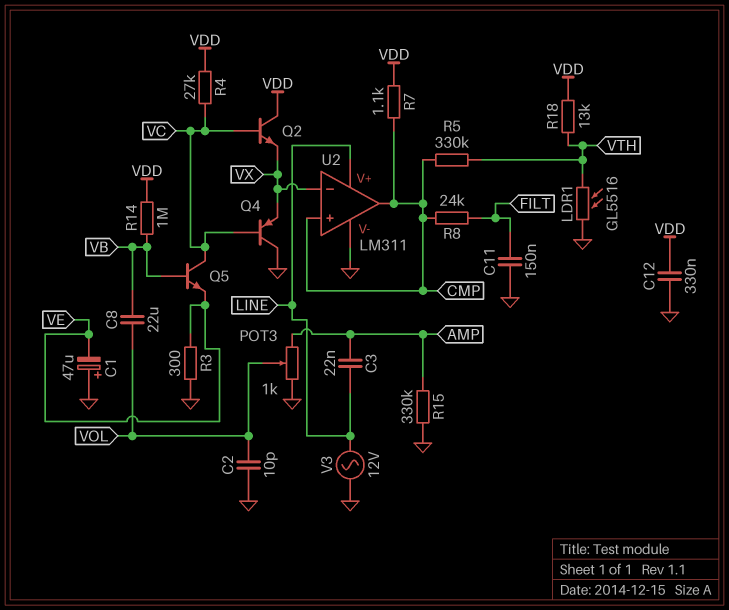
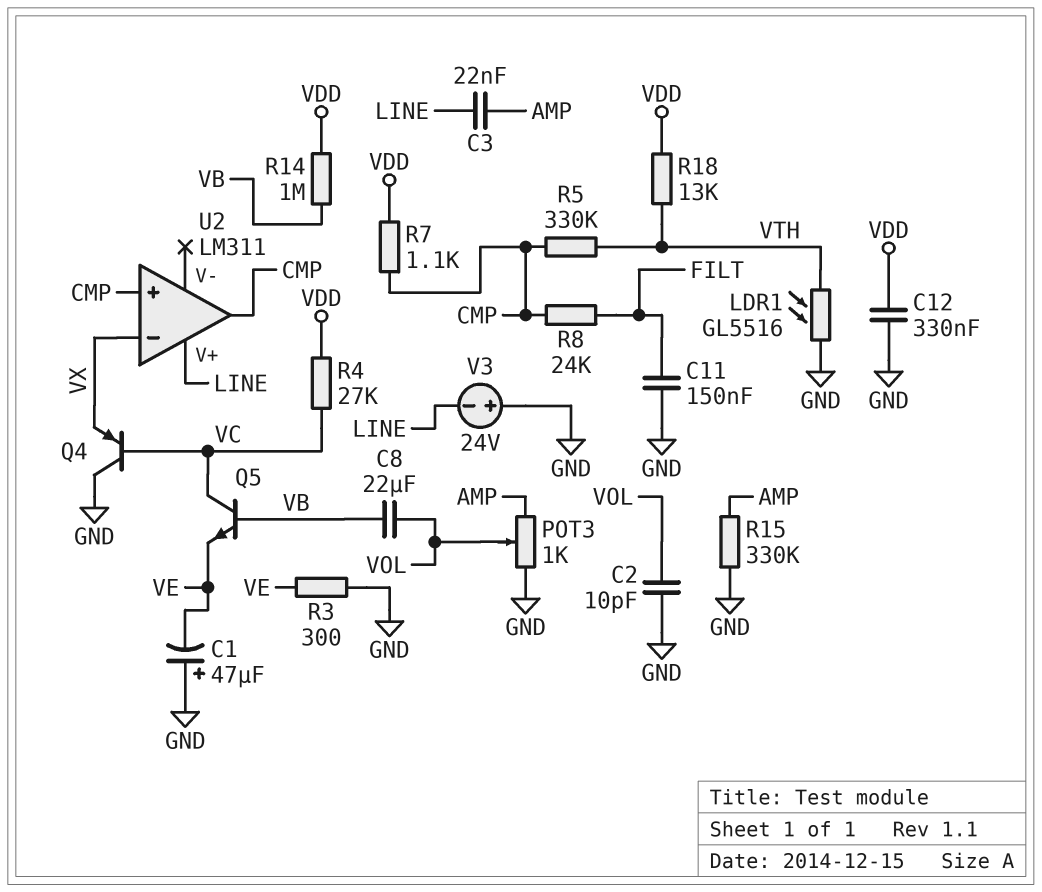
Q2: NPN (B VC, C VDD, E VX) -> none
U2 pin V-: GND -> none
V3: AC 12V (GND, LINE) -> 24V (plus GND, minus LINE)

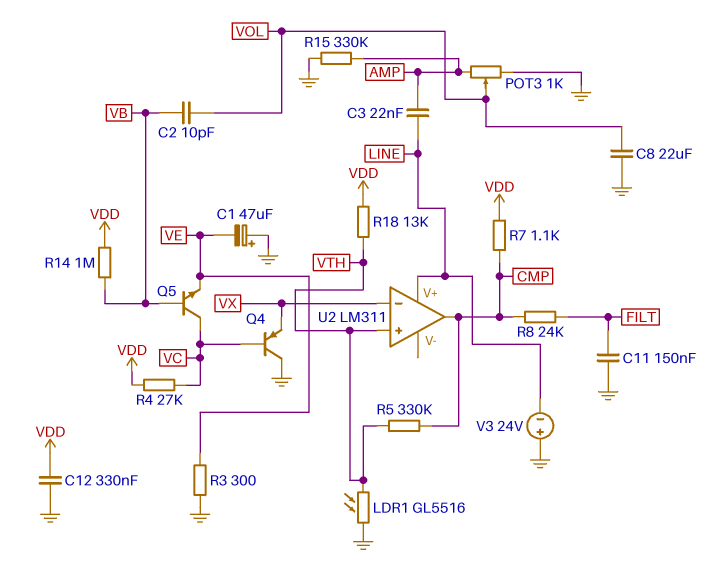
C2: 10pF (GND, VOL) -> 10pF (VB, VOL)
C8: 22uF (VB, VOL) -> 22uF (GND, VOL)
U2 pin in+: CMP -> VTH

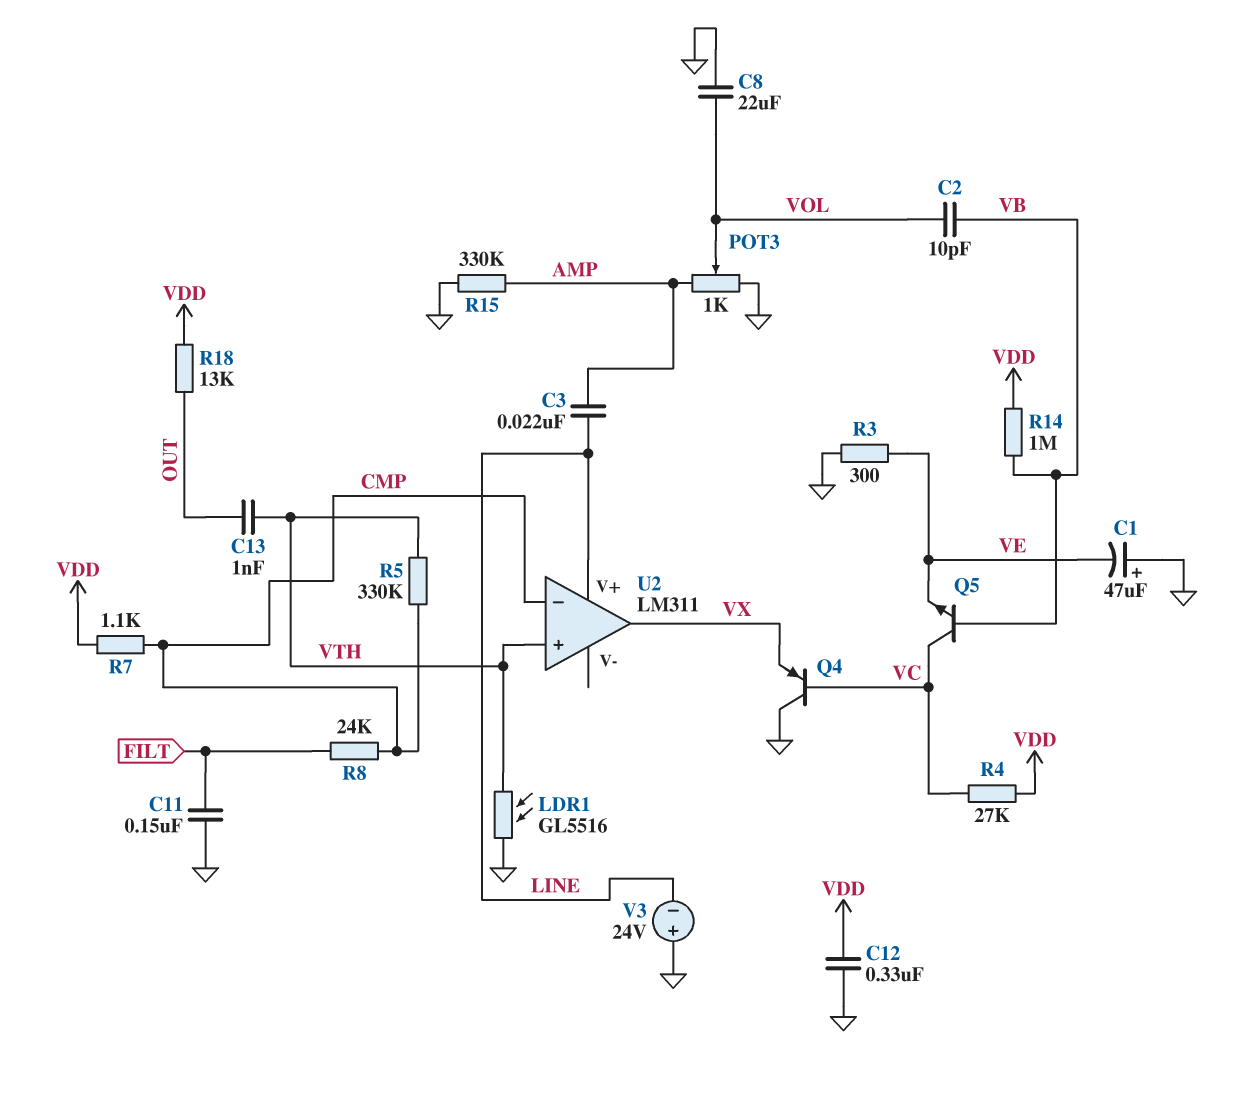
C13: none -> 1nF (OUT, VTH)
R18: 13k (VDD, VTH) -> 13k (OUT, VDD)
U2 pin in-: VX -> CMP
U2 pin out: CMP -> VX

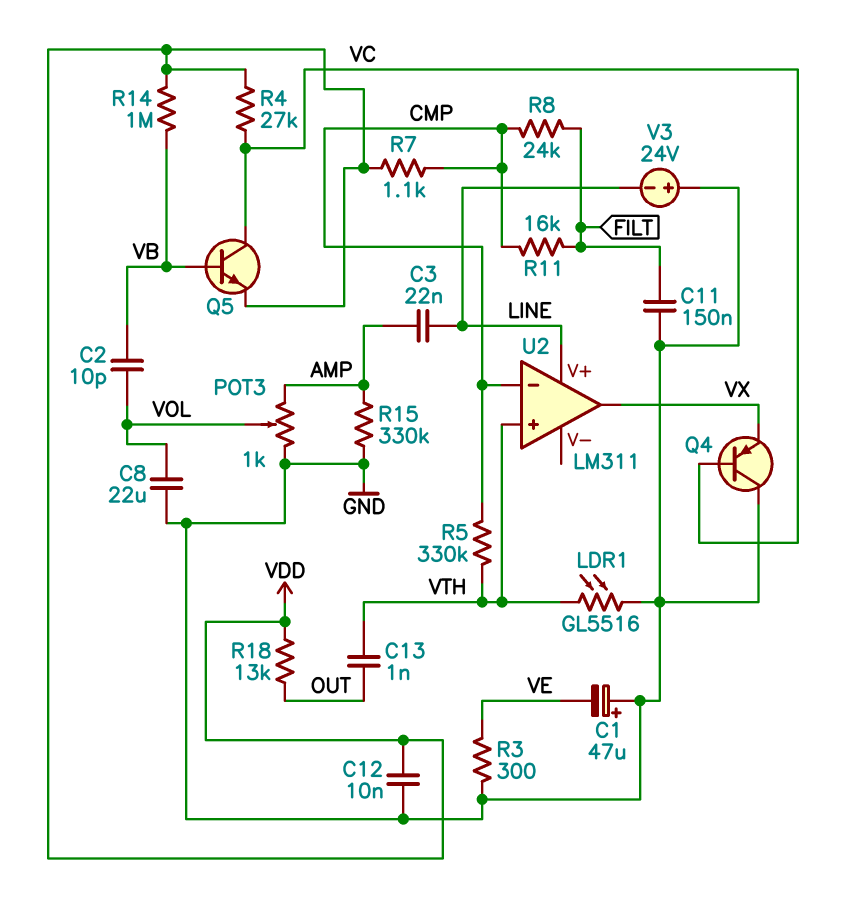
C12: 330nF (GND, VDD) -> 10nF (GND, VDD)
Q5: NPN (B VB, C VC, E VE) -> NPN (B VB, C VC, E VDD)
R11: none -> 16k (CMP, FILT)

